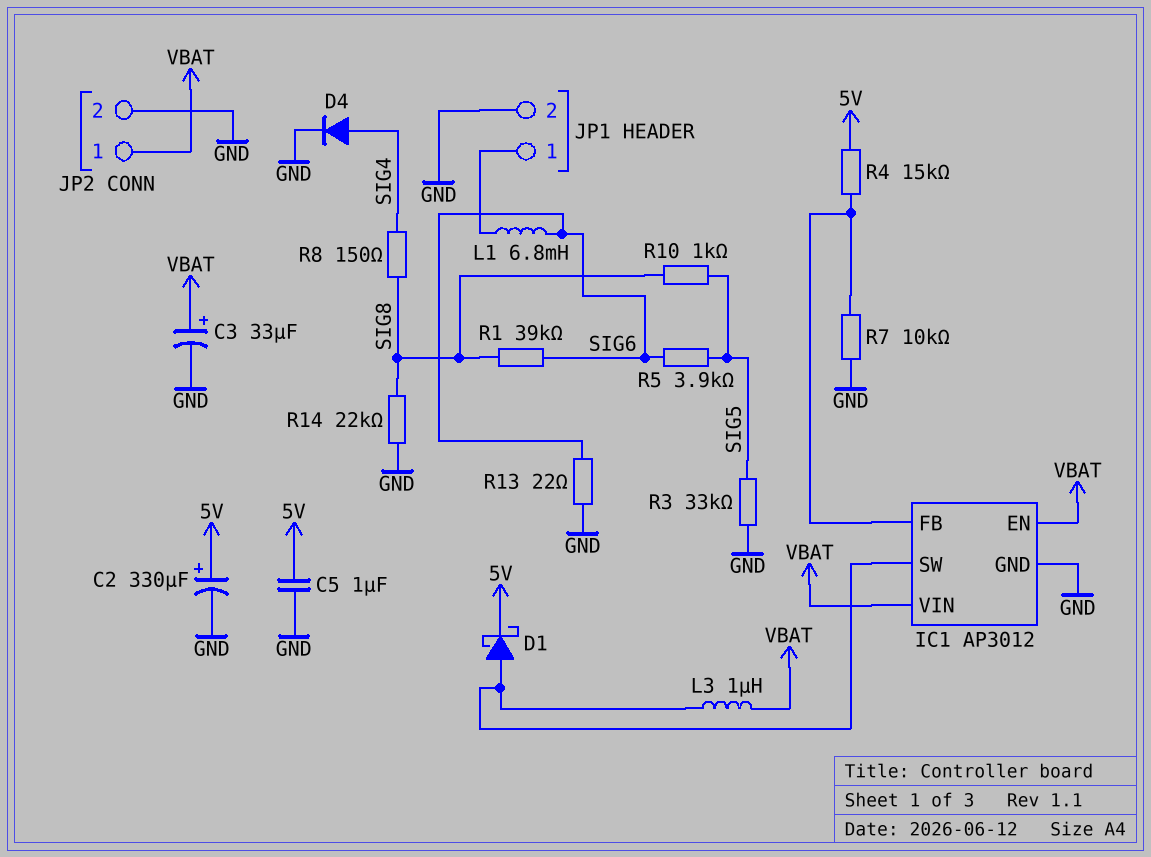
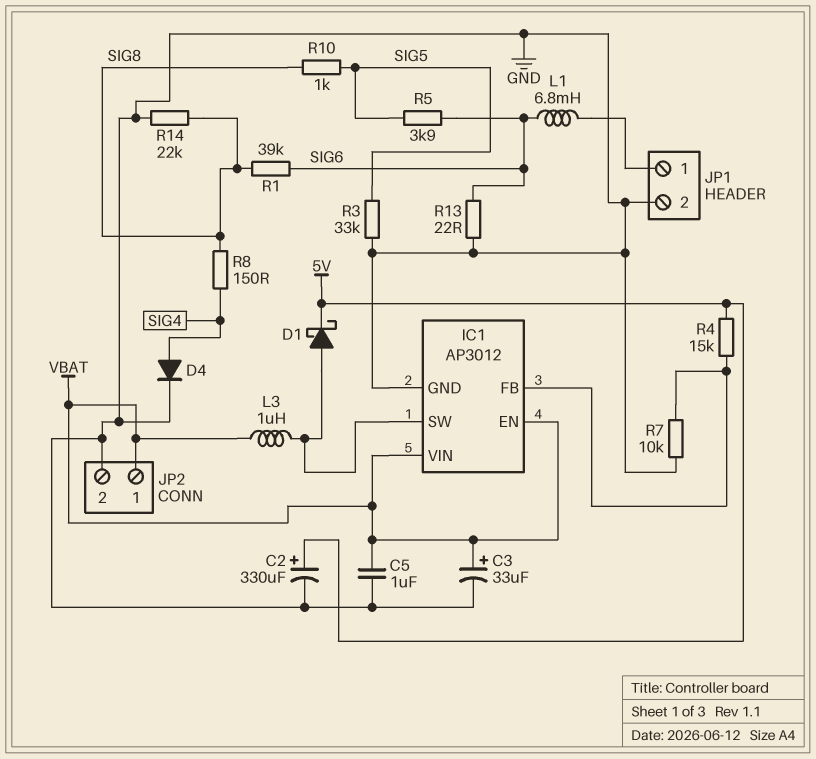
C5: 1uF (5V, GND) -> 1uF (GND, VBAT)

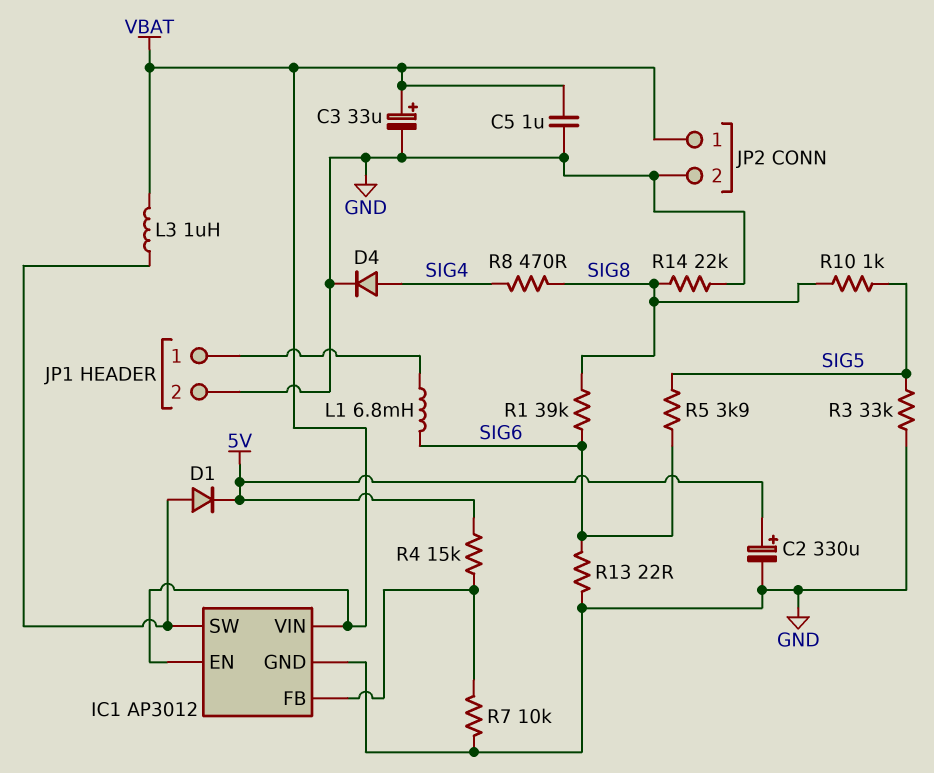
D1: schottky (A IC1/SW, K 5V) -> diode (A IC1/SW, K 5V)
R8: 150 (SIG4, SIG8) -> 470 (SIG4, SIG8)

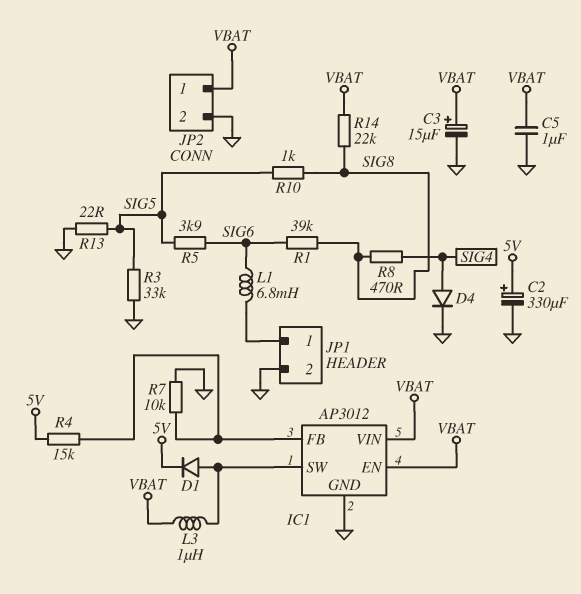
C3: 33uF (plus VBAT, minus GND) -> 15uF (plus VBAT, minus GND)
R13: 22 (GND, SIG6) -> 22 (GND, SIG5)
R14: 22k (GND, SIG8) -> 22k (SIG8, VBAT)

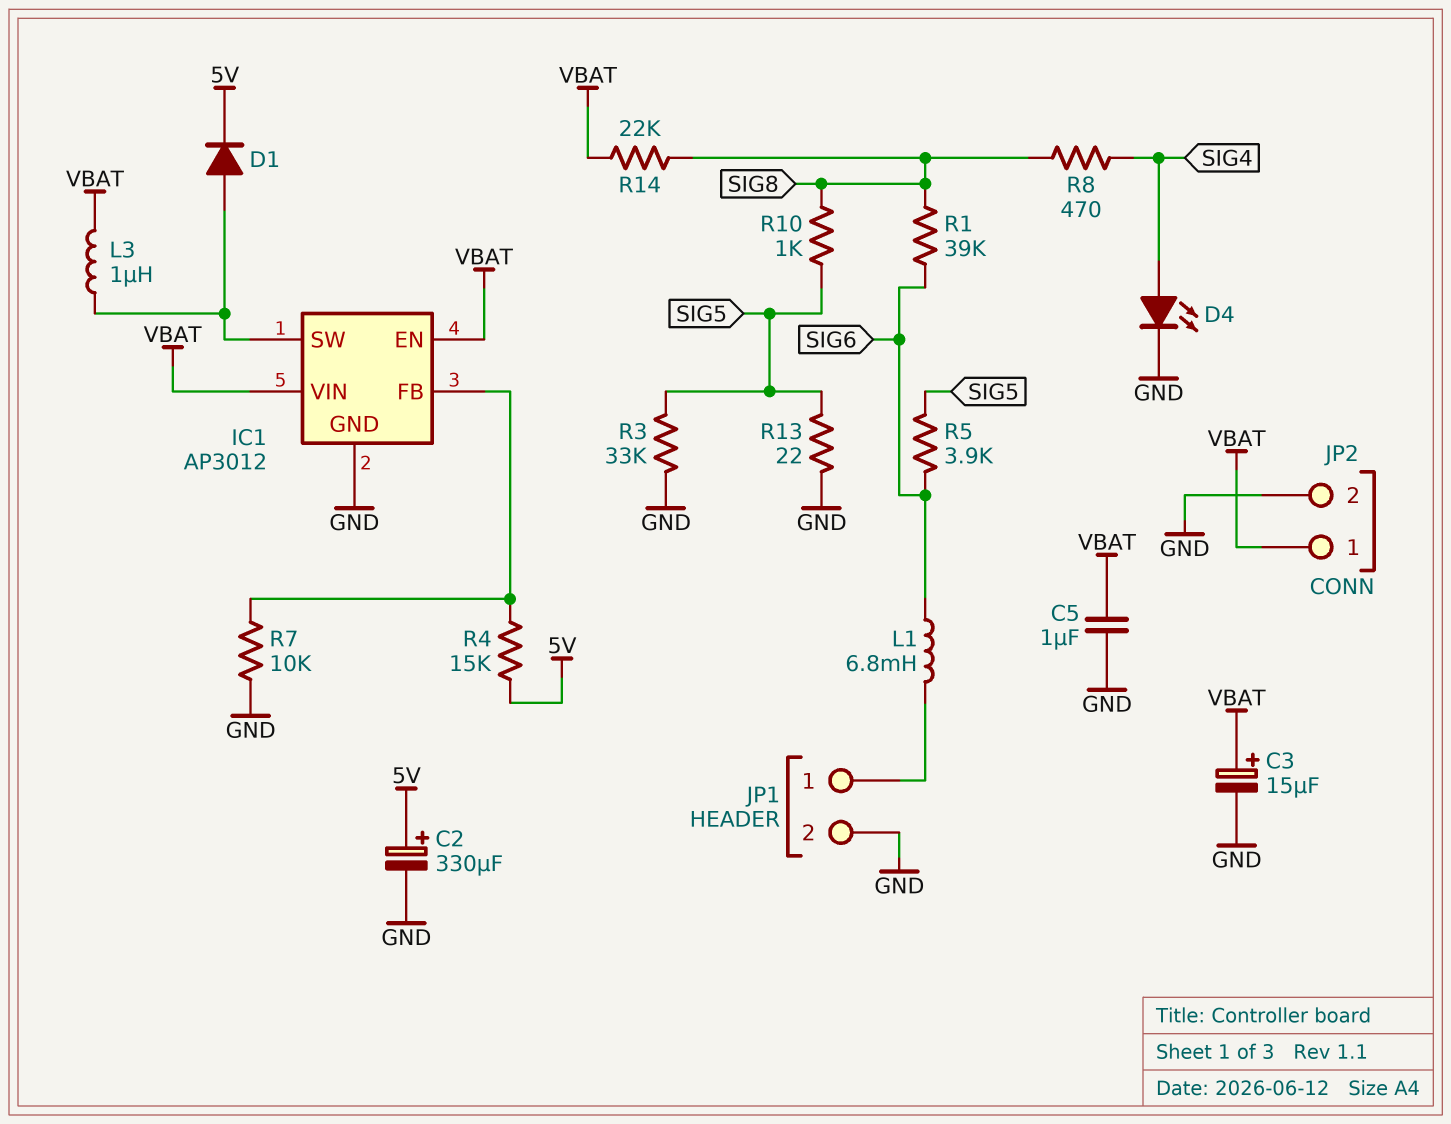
D4: diode (A SIG4, K GND) -> LED (A SIG4, K GND)

